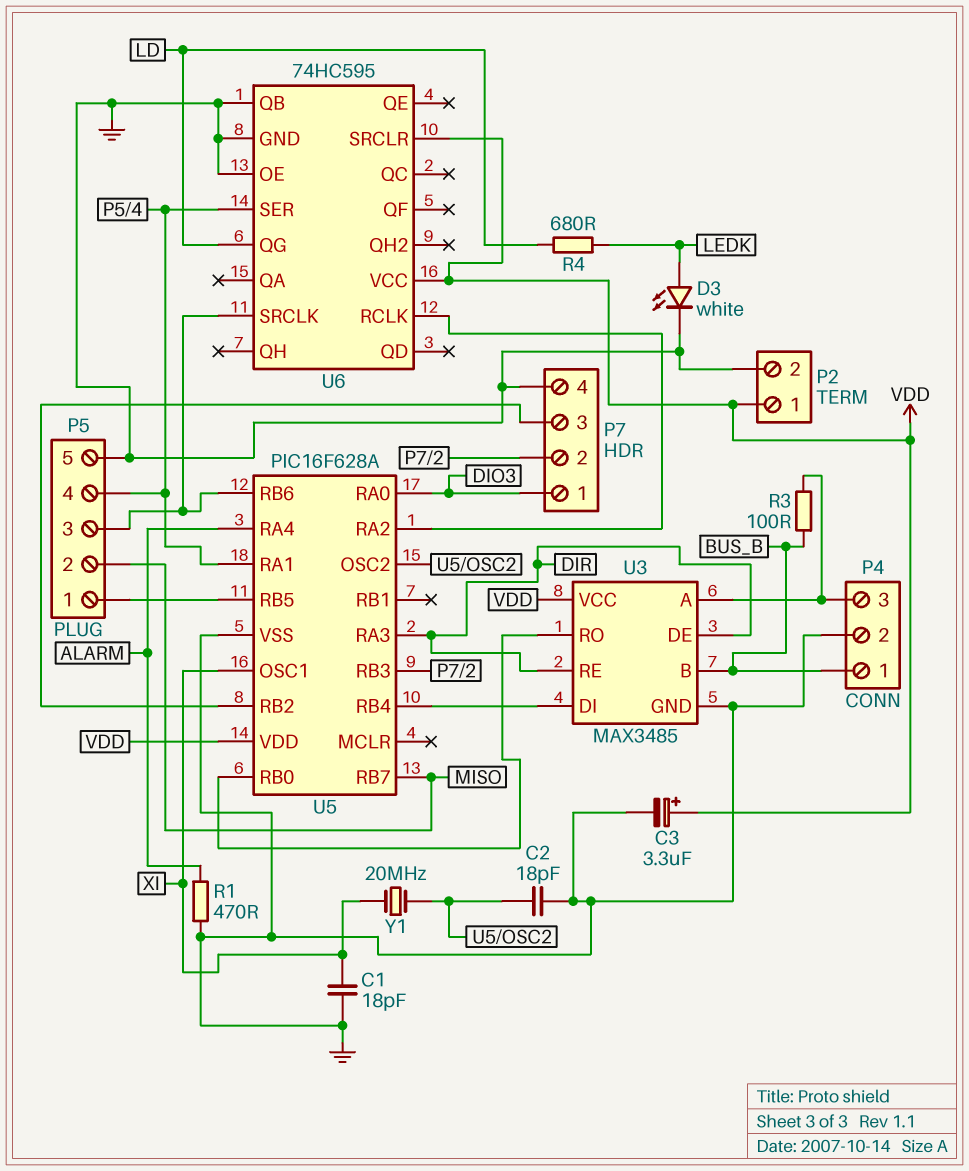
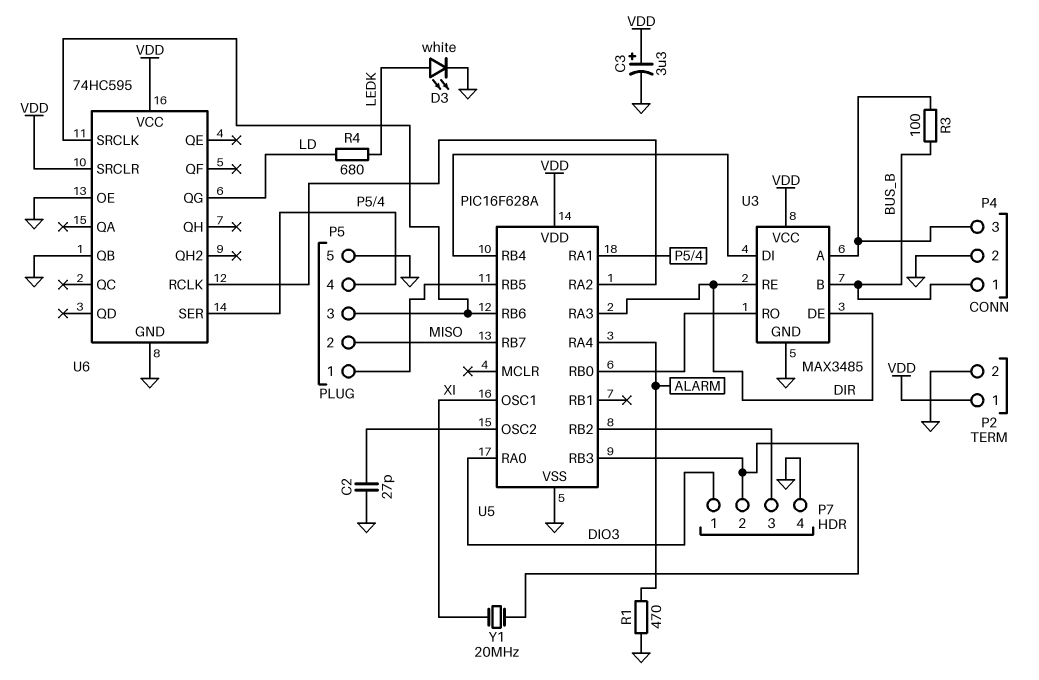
C1: 18pF (GND, XI) -> none
C2: 18pF (GND, U5/OSC2) -> 27pF (GND, U5/OSC2)
Y1: 20MHz (U5/OSC2, XI) -> 20MHz (P7/2, XI)

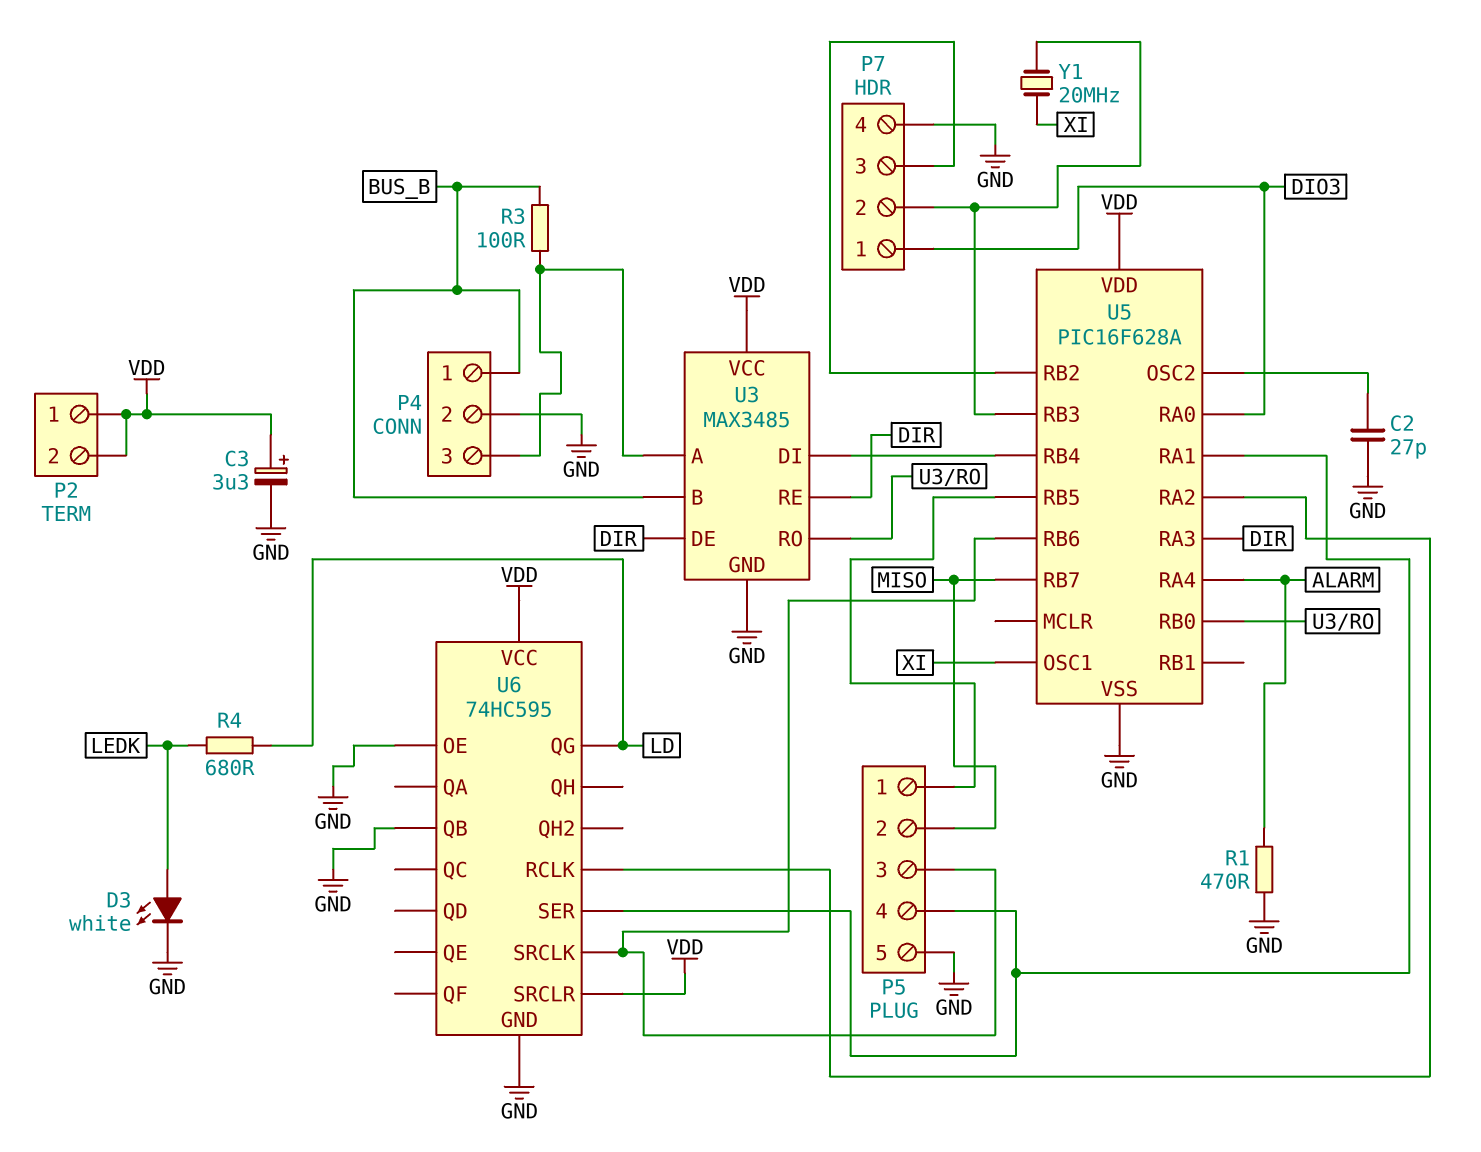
P2 pin 2: GND -> VDD

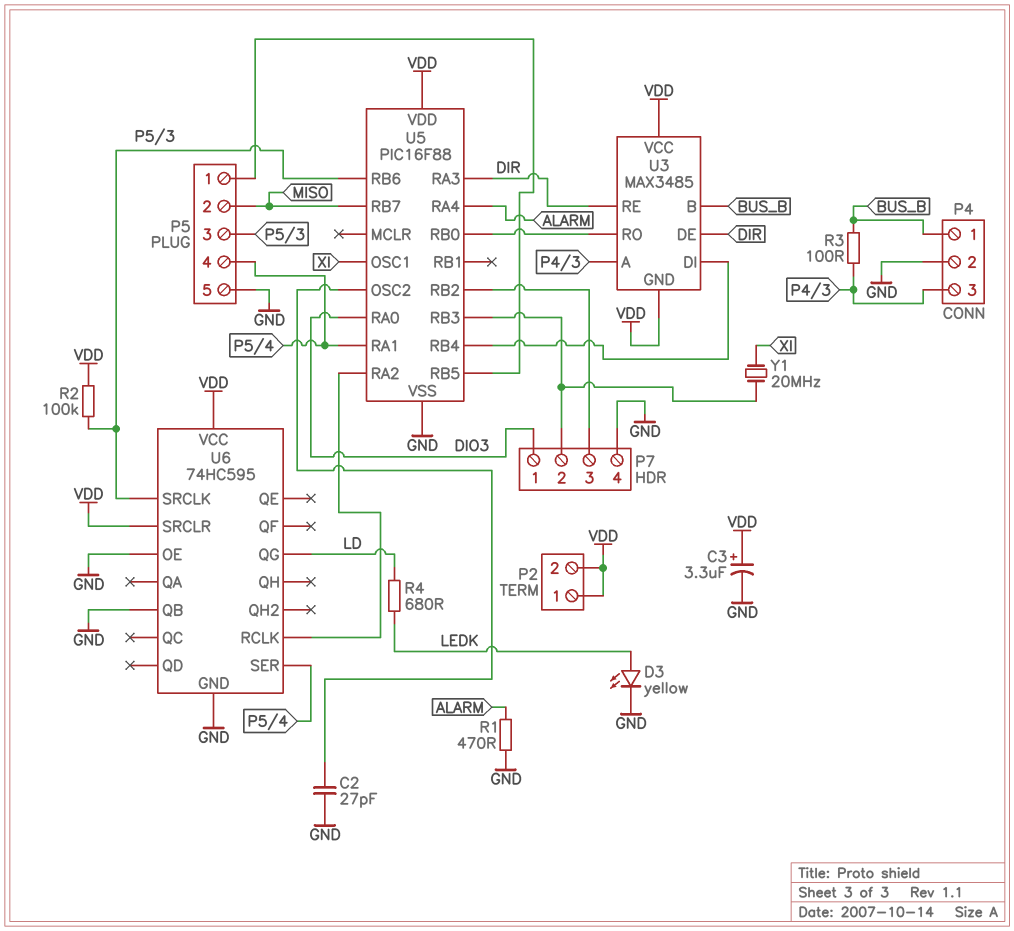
D3: LED white (A LEDK, K GND) -> LED yellow (A LEDK, K GND)
R2: none -> 100k (P5/3, VDD)
U3 pin GND: GND -> VDD
U5: PIC16F628A -> PIC16F88

